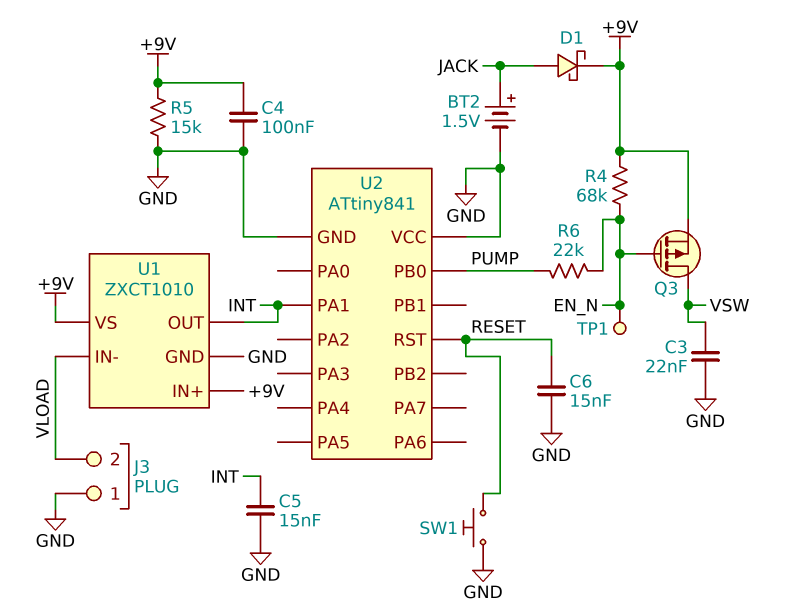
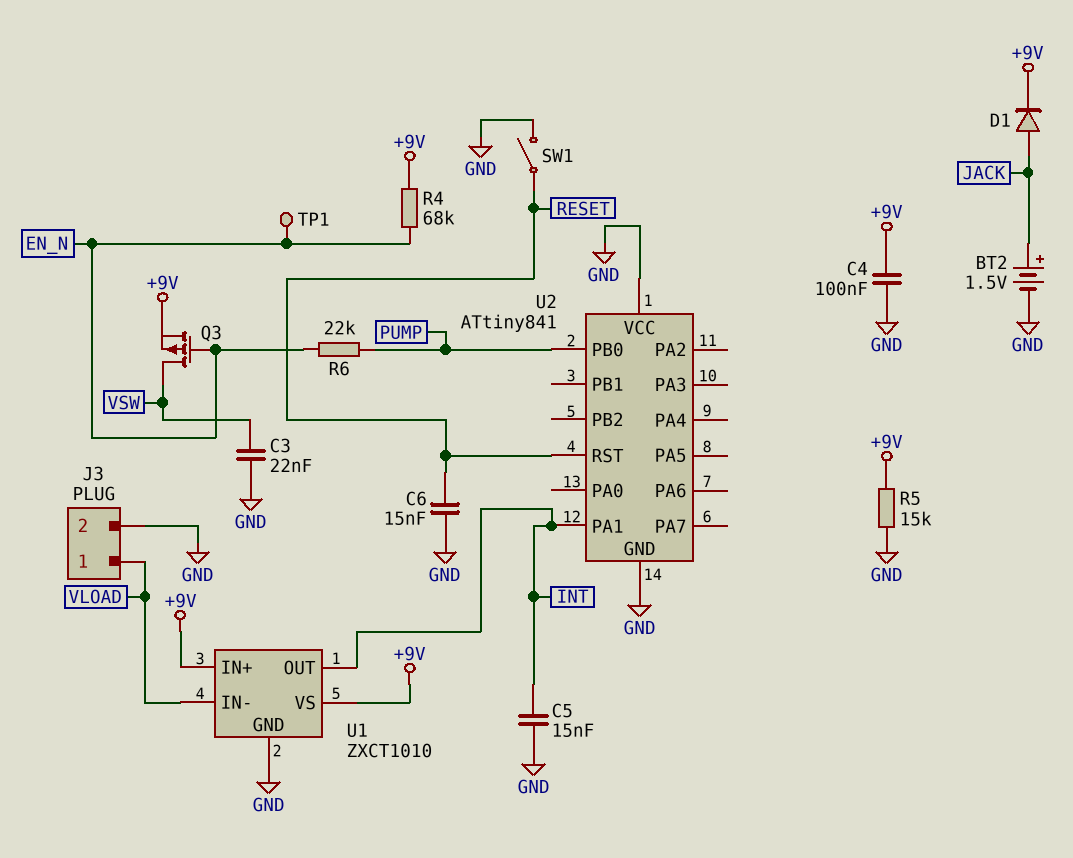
D1: schottky (A JACK, K +9V) -> diode (A JACK, K +9V)
J3 pin 1: GND -> VLOAD
J3 pin 2: VLOAD -> GND
SW1: button (GND, RESET) -> switch (GND, RESET)

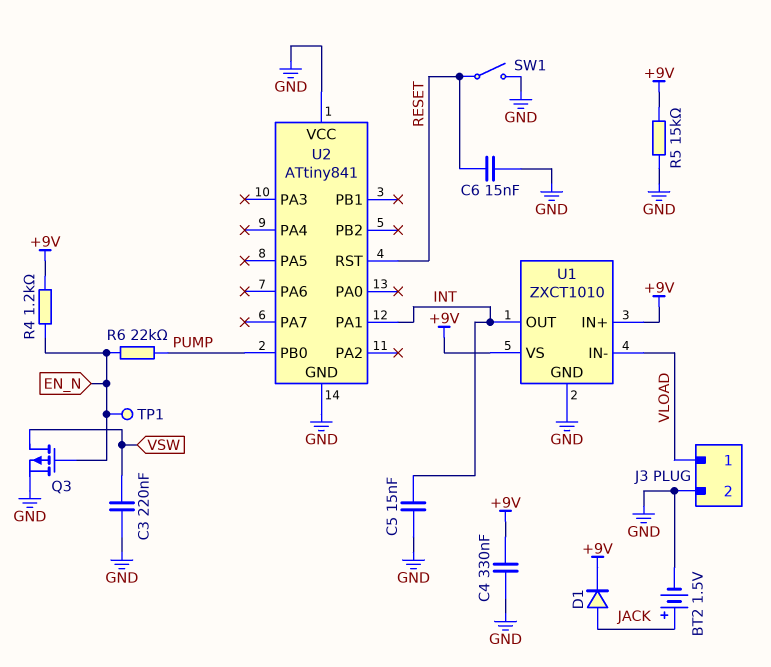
C3: 22nF (GND, VSW) -> 220nF (GND, VSW)
C4: 100nF (+9V, GND) -> 330nF (+9V, GND)
Q3: PMOS (G EN_N, D VSW, S +9V) -> PMOS (G EN_N, D VSW, S GND)
R4: 68k (+9V, EN_N) -> 1.2k (+9V, EN_N)

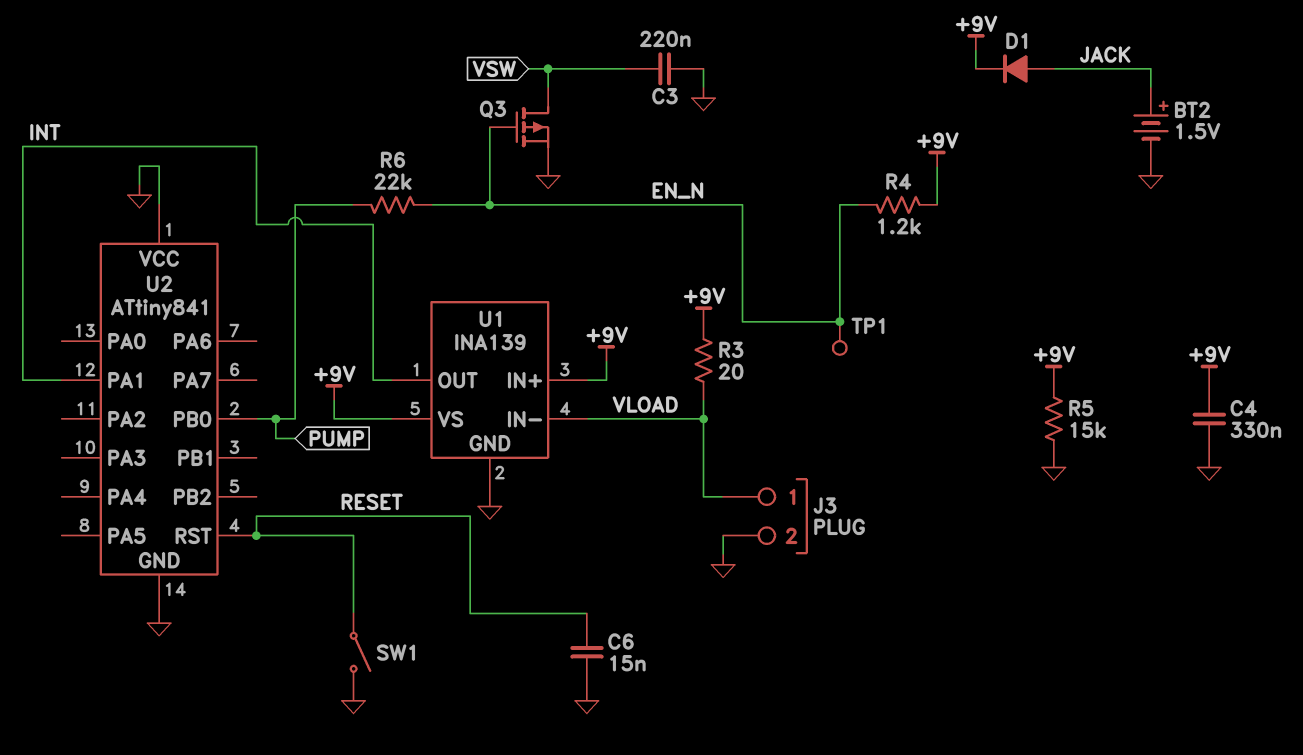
C5: 15nF (GND, INT) -> none
R3: none -> 20 (+9V, VLOAD)
U1: ZXCT1010 -> INA139

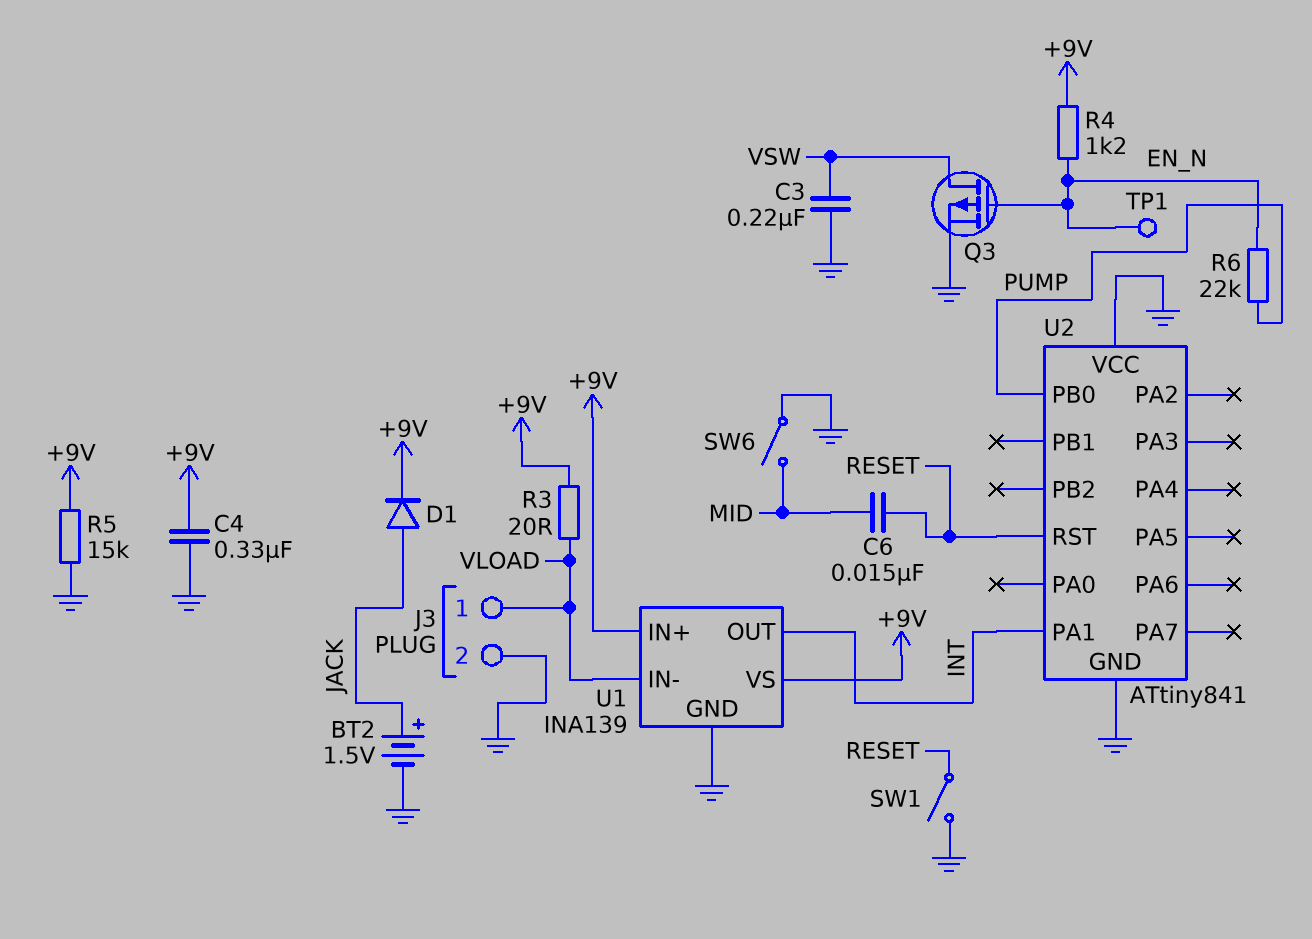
C6: 15nF (GND, RESET) -> 15nF (MID, RESET)
SW6: none -> switch (GND, MID)

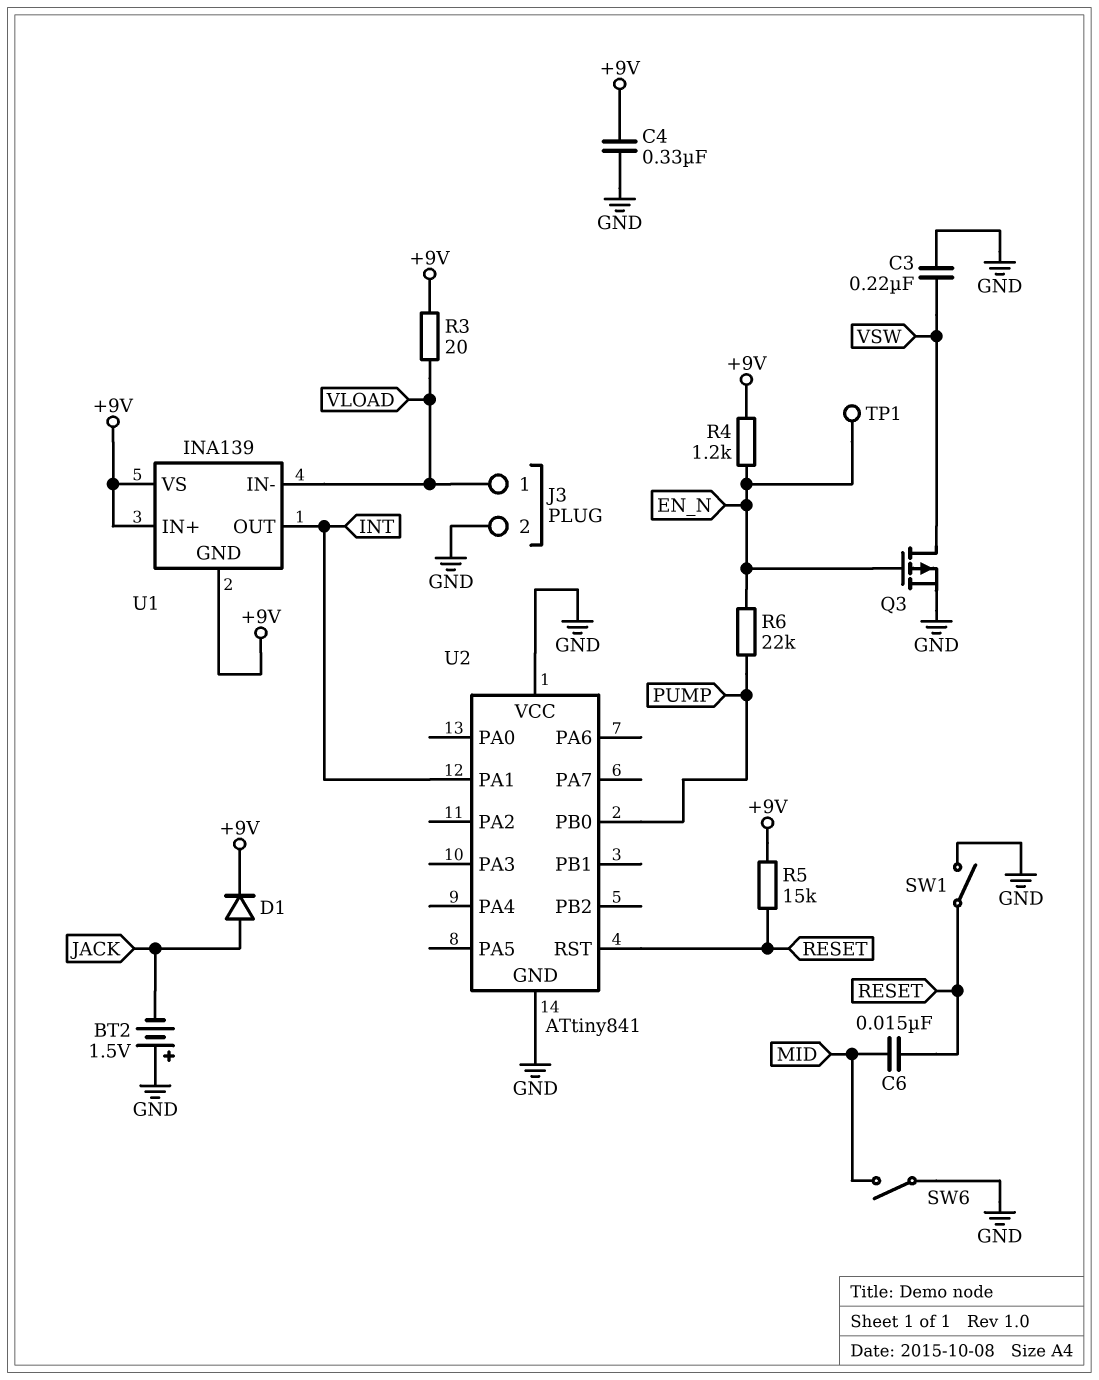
BT2: 1.5V (plus JACK, minus GND) -> 1.5V (plus GND, minus JACK)
R5: 15k (+9V, GND) -> 15k (+9V, RESET)
U1 pin GND: GND -> +9V

